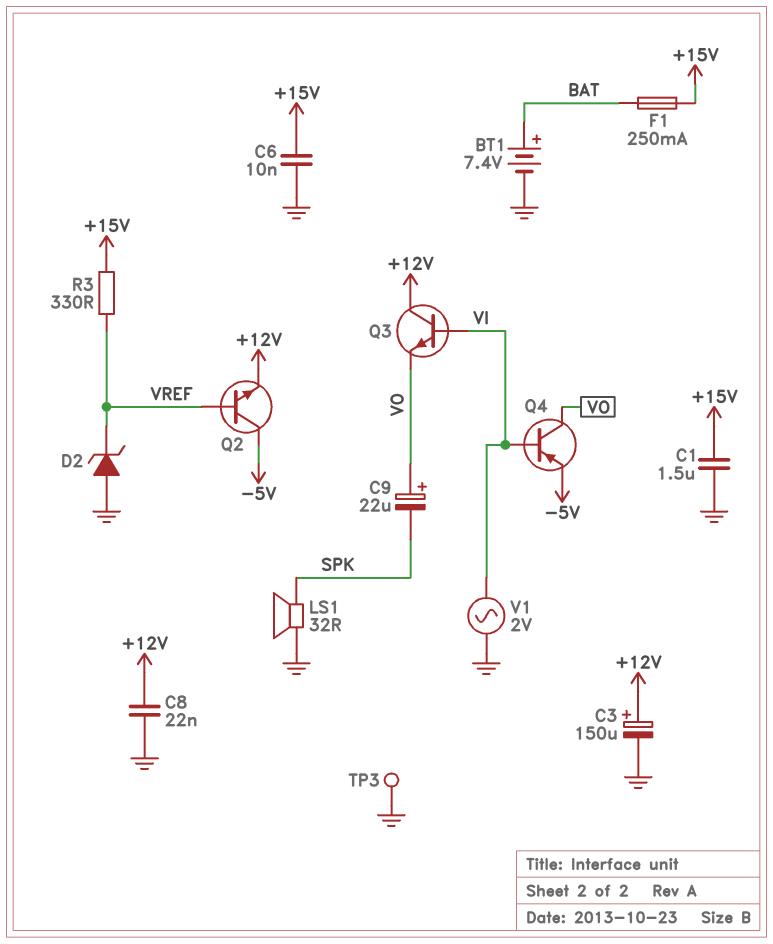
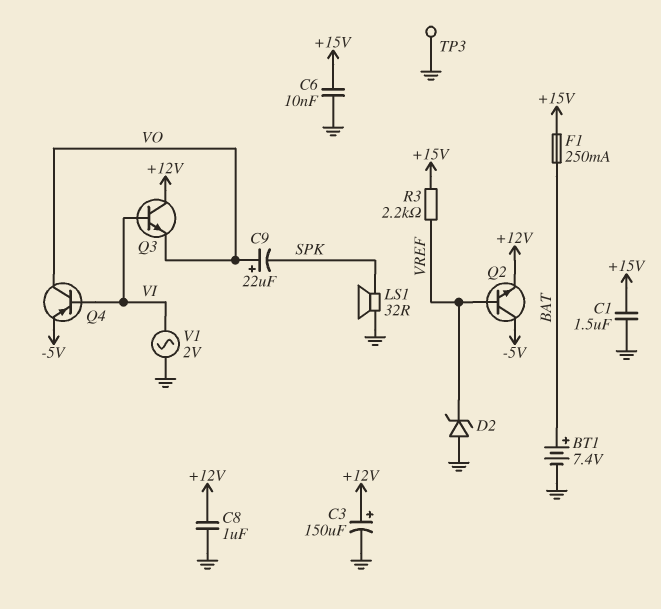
C8: 22nF (+12V, GND) -> 1uF (+12V, GND)
R3: 330 (+15V, VREF) -> 2.2k (+15V, VREF)

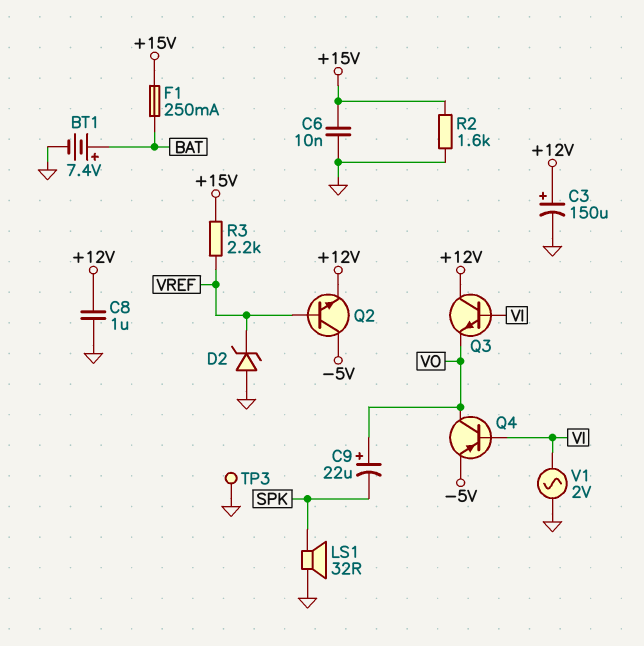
C1: 1.5uF (+15V, GND) -> none
R2: none -> 1.6k (+15V, GND)

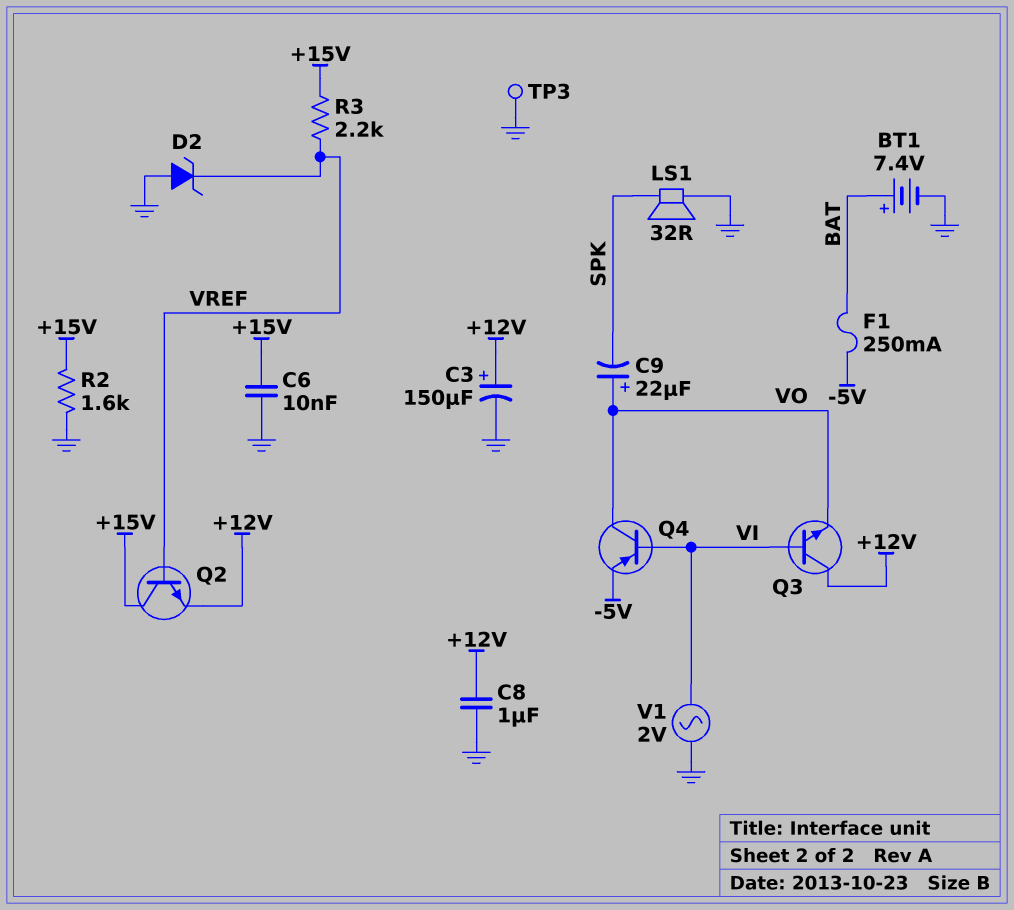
F1: 250mA (+15V, BAT) -> 250mA (-5V, BAT)
Q2: NPN (B VREF, C -5V, E +12V) -> NPN (B VREF, C +15V, E +12V)

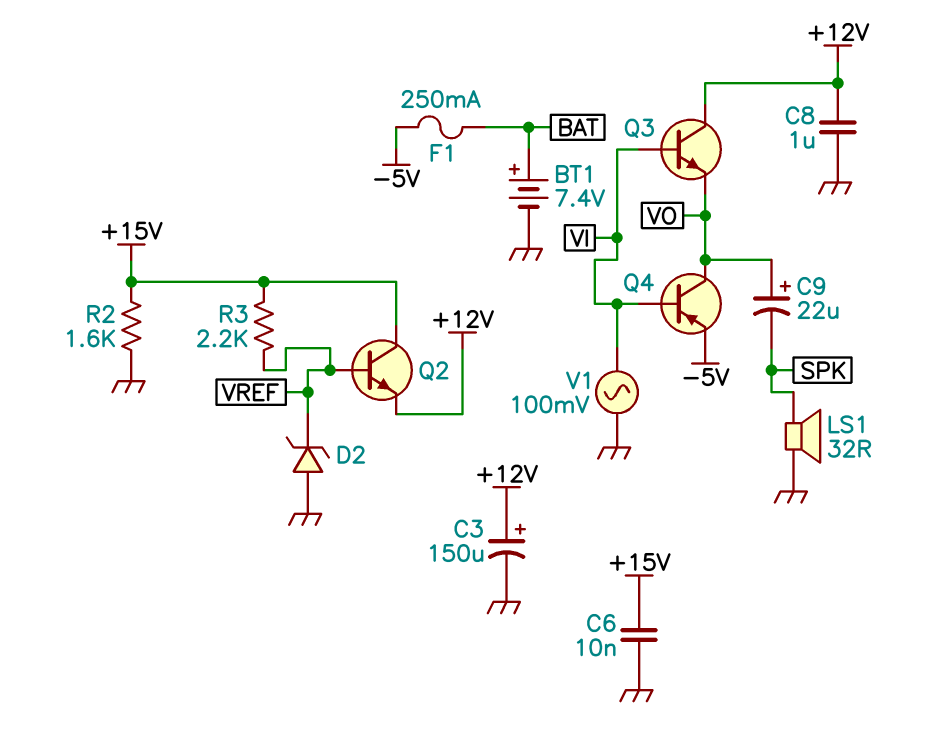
TP3: test point (GND) -> none
V1: AC 2V (GND, VI) -> AC 100mV (GND, VI)

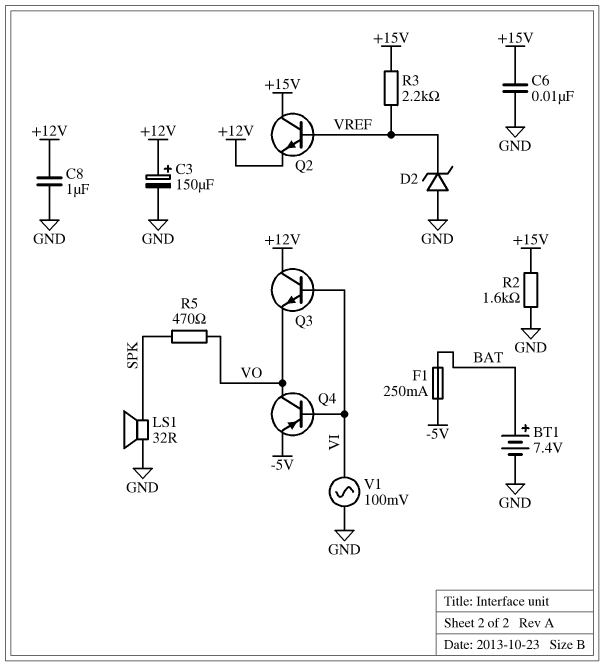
C9: 22uF (plus VO, minus SPK) -> none
R5: none -> 470 (SPK, VO)

